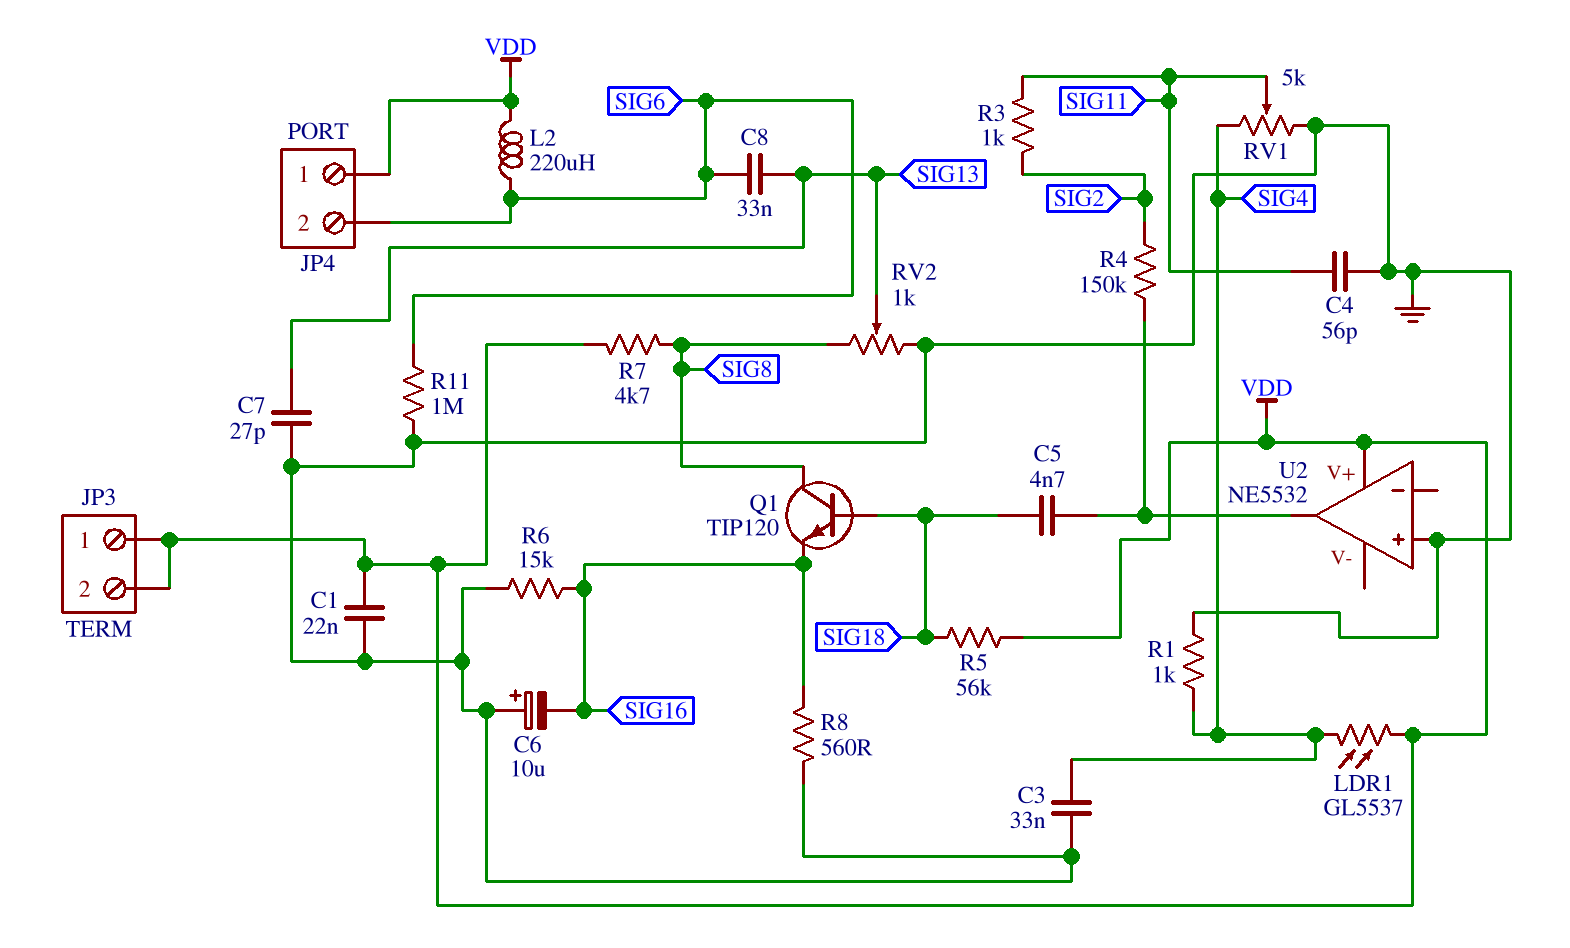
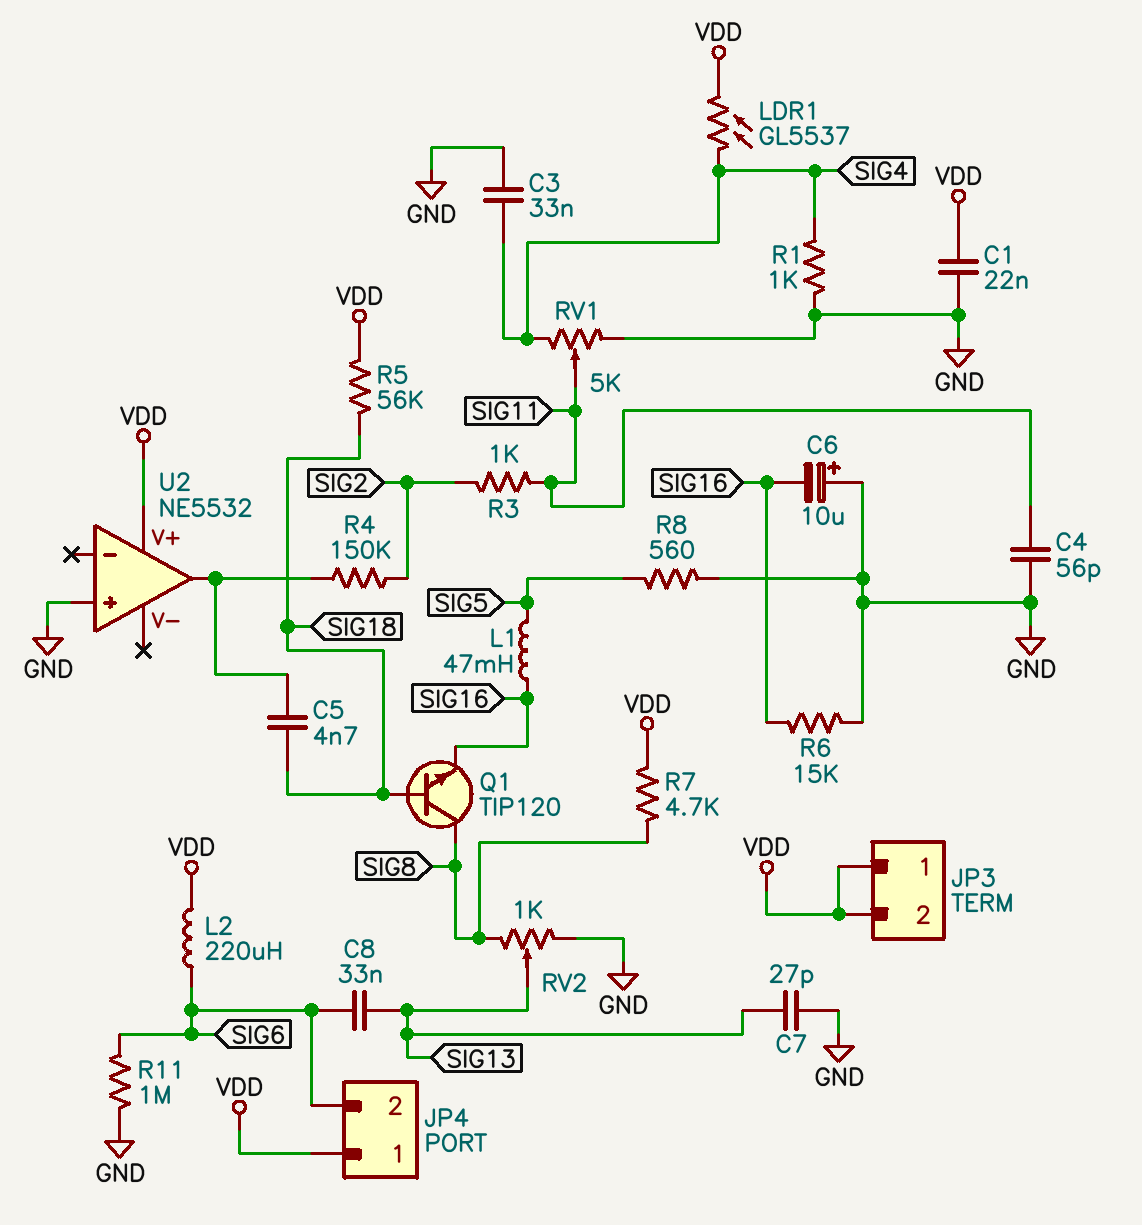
L1: none -> 47mH (SIG5, SIG16)
R8: 560 (GND, SIG16) -> 560 (GND, SIG5)

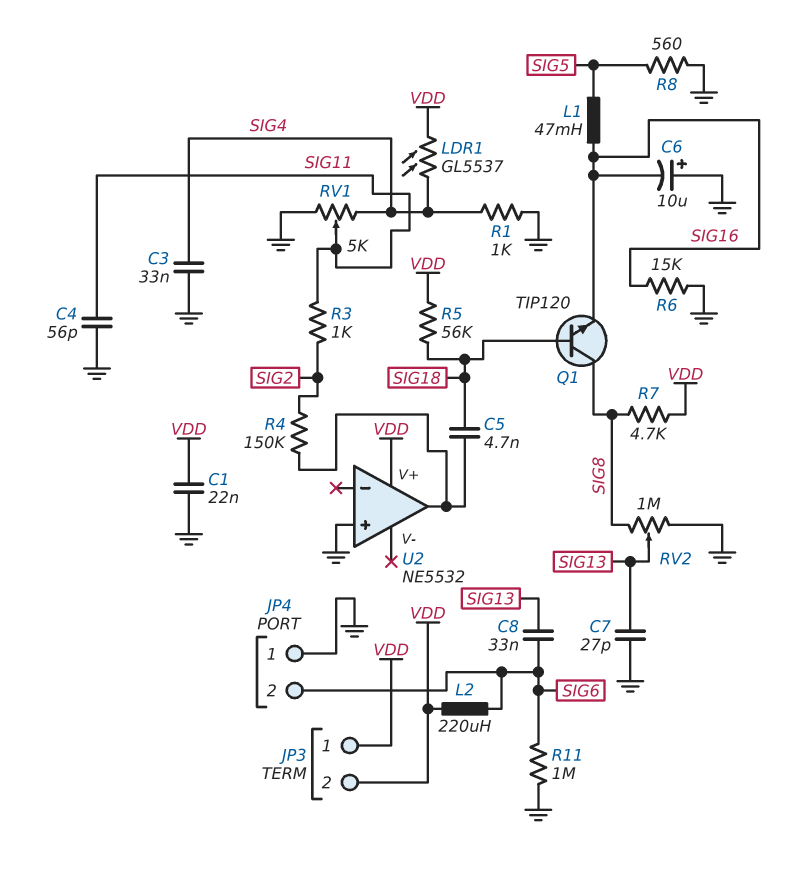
JP4 pin 1: VDD -> GND
RV2: 1k (GND, SIG8, wiper SIG13) -> 1M (GND, SIG8, wiper SIG13)

